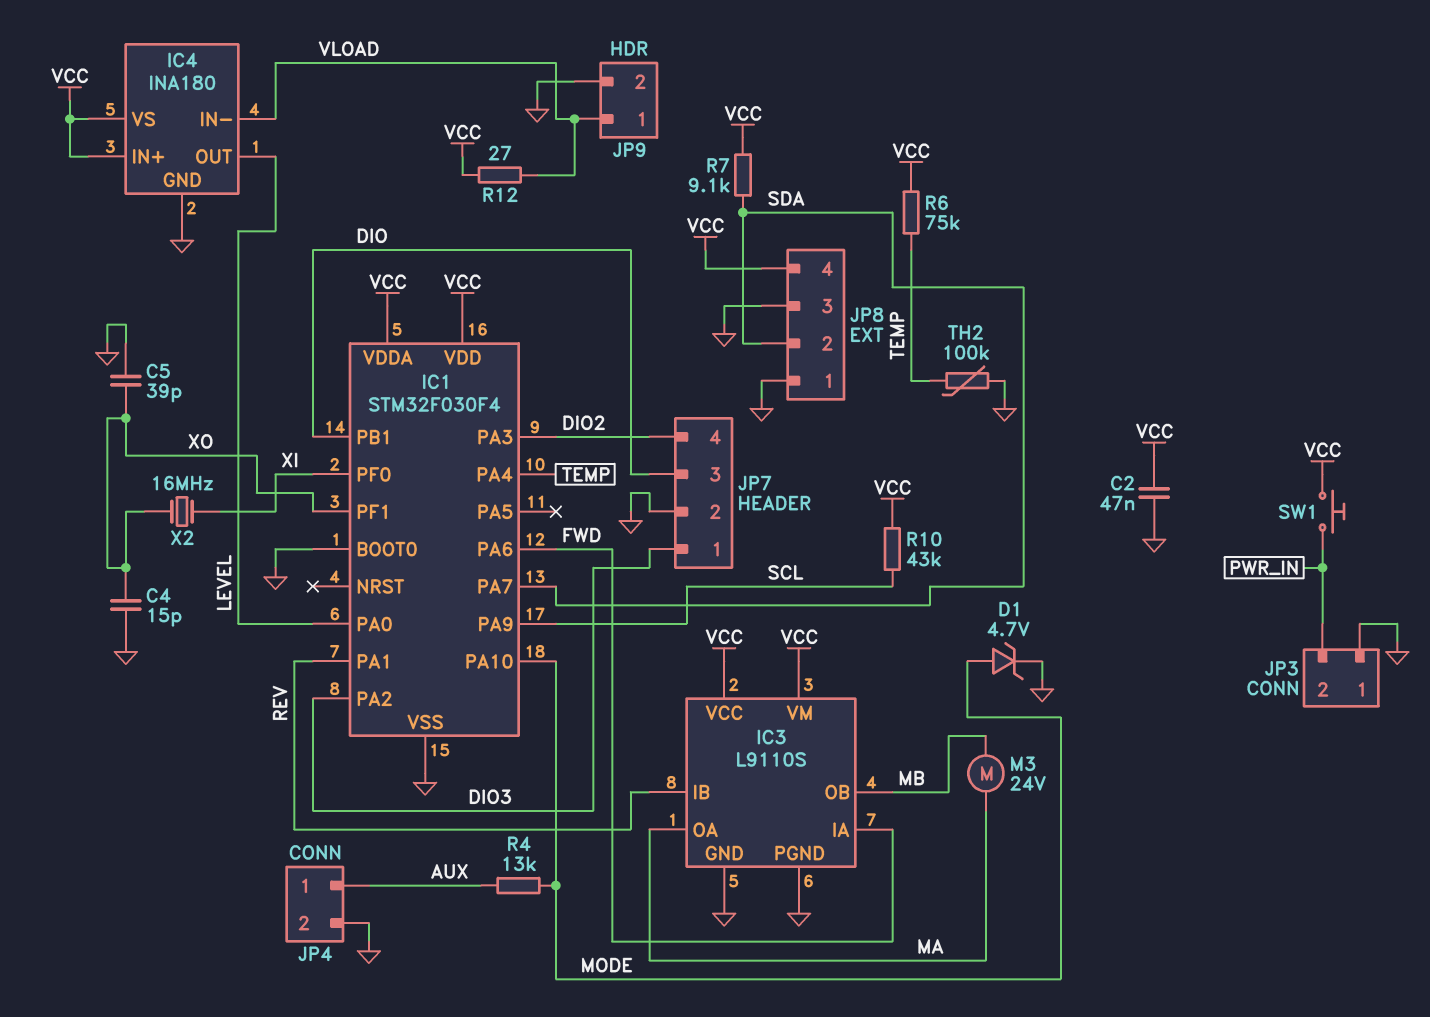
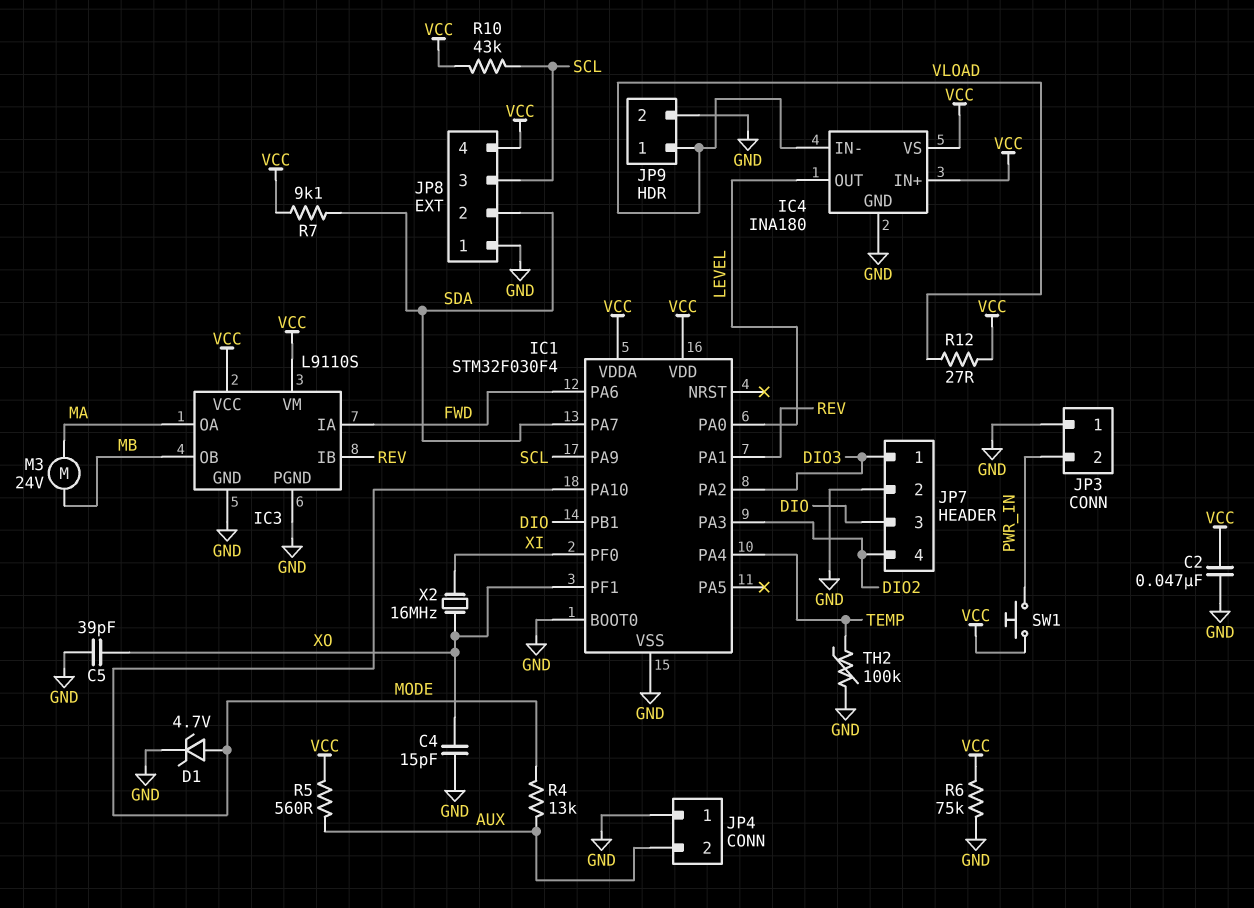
JP4 pin 1: AUX -> GND
JP4 pin 2: GND -> AUX
JP8 pin 3: GND -> SCL
R5: none -> 560 (AUX, VCC)
R6: 75k (TEMP, VCC) -> 75k (GND, VCC)

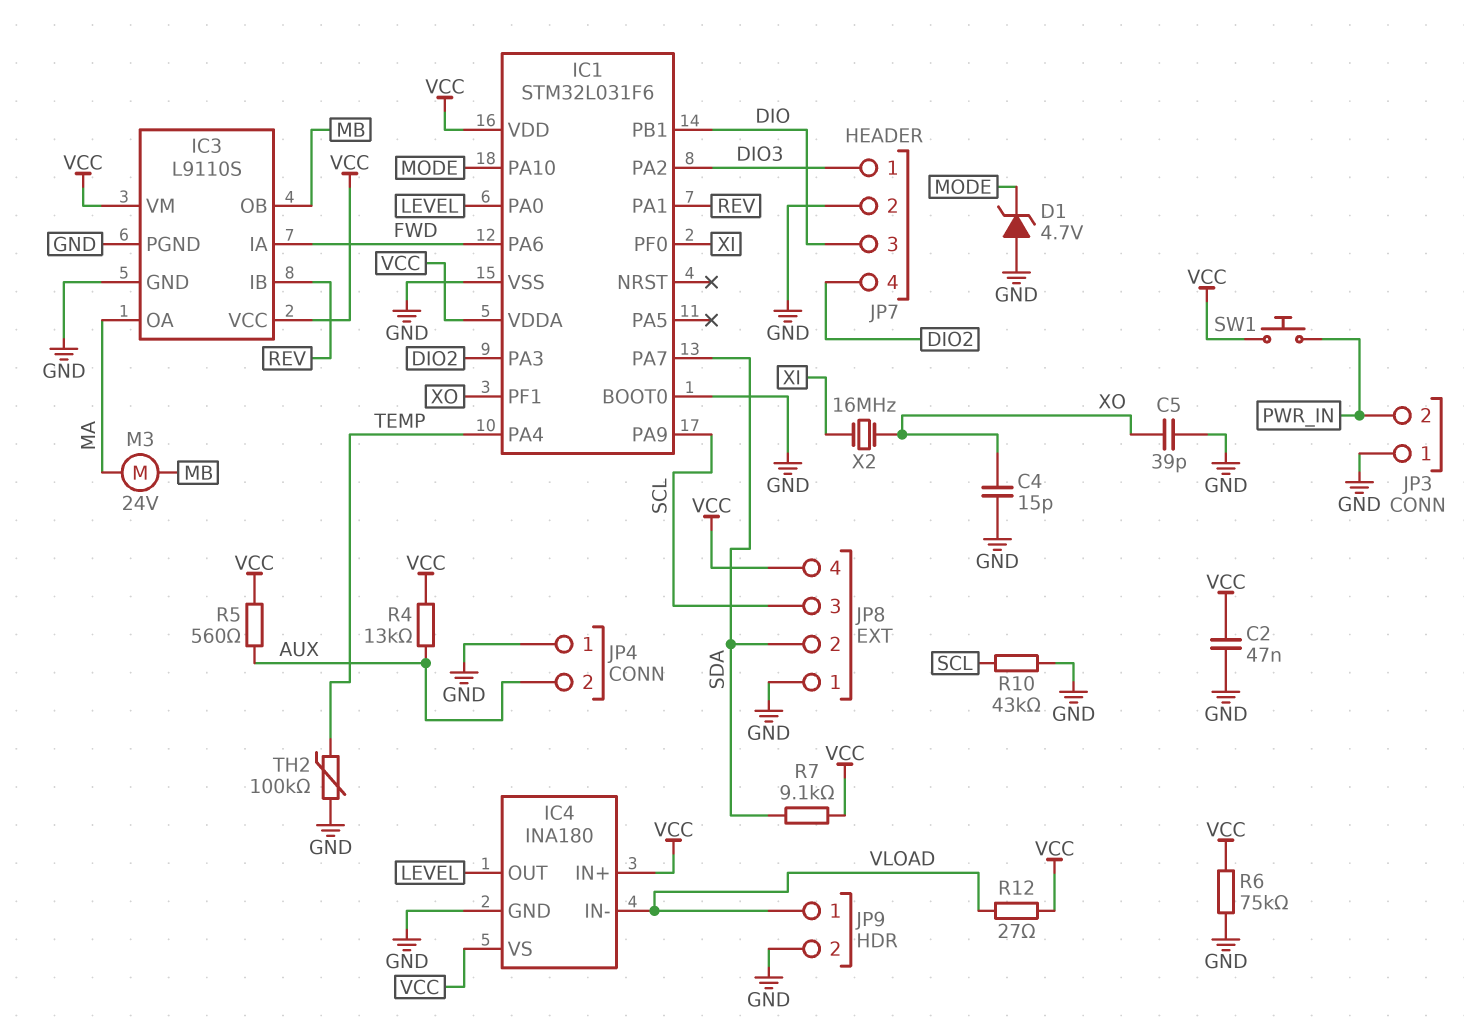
D1: zener 4.7V (A MODE, K GND) -> zener 4.7V (A GND, K MODE)
IC1: STM32F030F4 -> STM32L031F6
R4: 13k (AUX, MODE) -> 13k (AUX, VCC)
R10: 43k (SCL, VCC) -> 43k (GND, SCL)

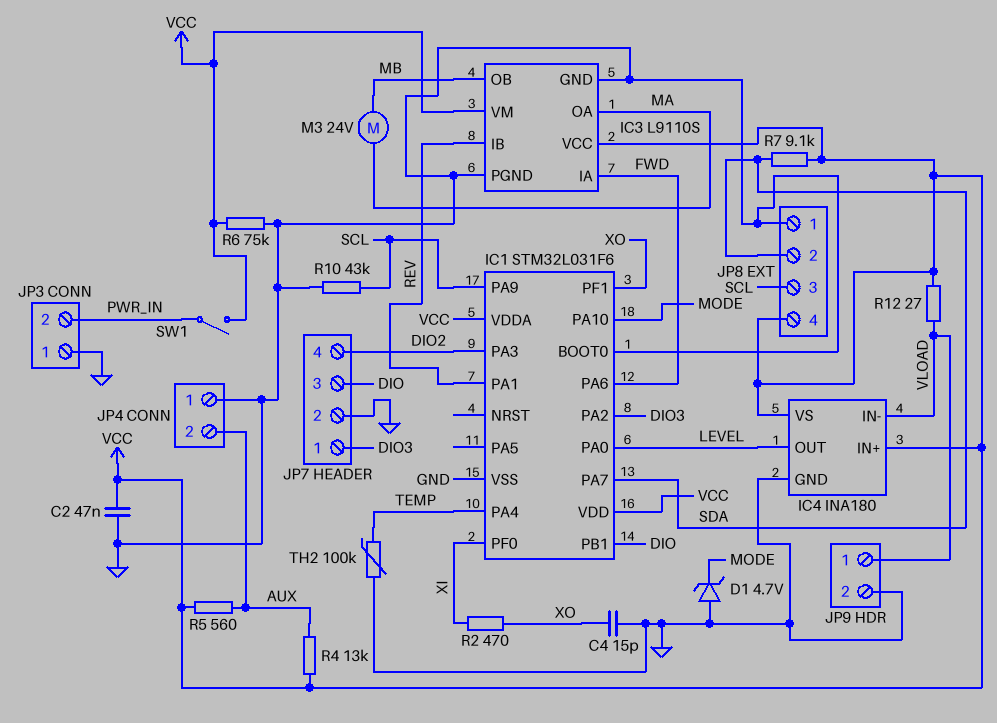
C5: 39pF (GND, XO) -> none
R2: none -> 470 (XI, XO)
SW1: button (PWR_IN, VCC) -> switch (PWR_IN, VCC)
X2: 16MHz (XI, XO) -> none

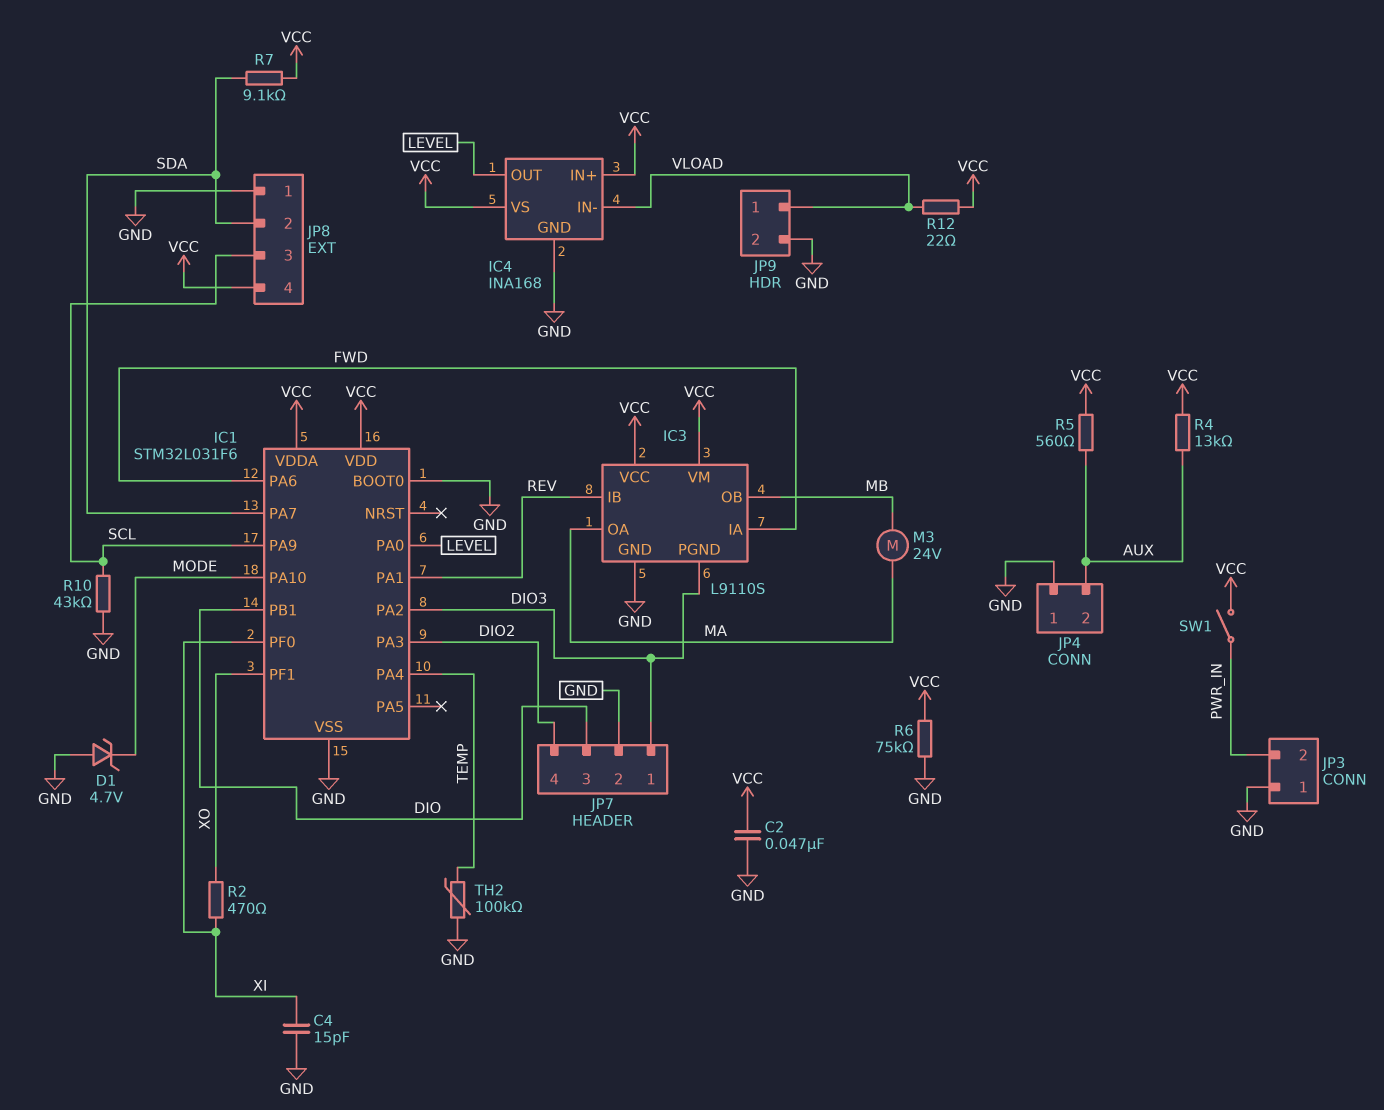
C4: 15pF (GND, XO) -> 15pF (GND, XI)
IC3 pin PGND: GND -> DIO3
IC4: INA180 -> INA168
R12: 27 (VCC, VLOAD) -> 22 (VCC, VLOAD)

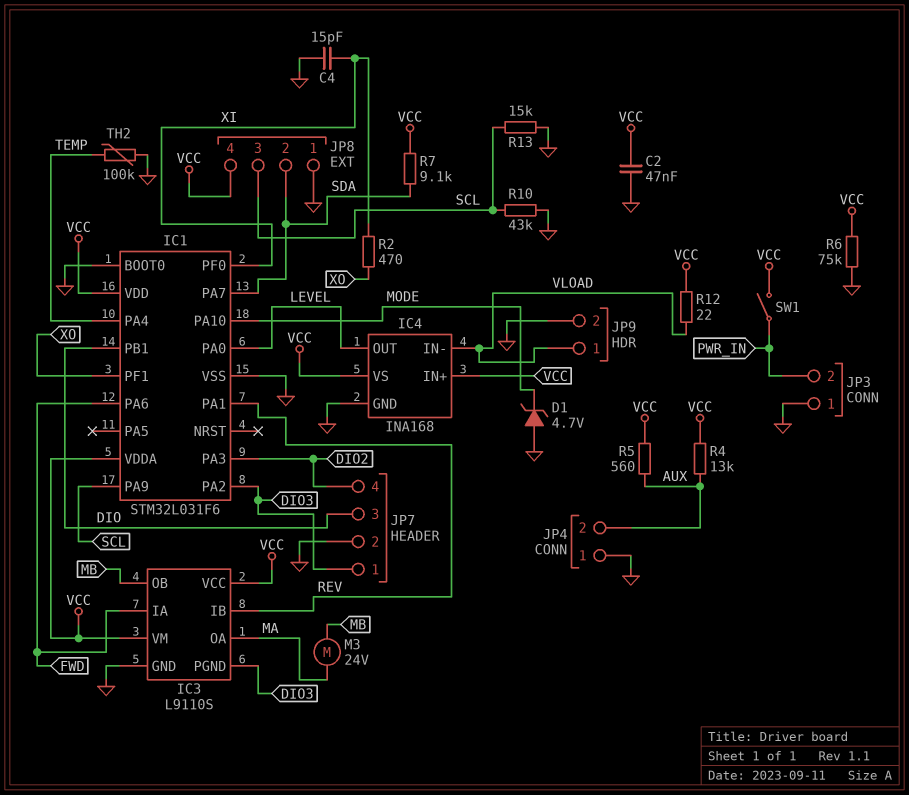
R13: none -> 15k (GND, SCL)

